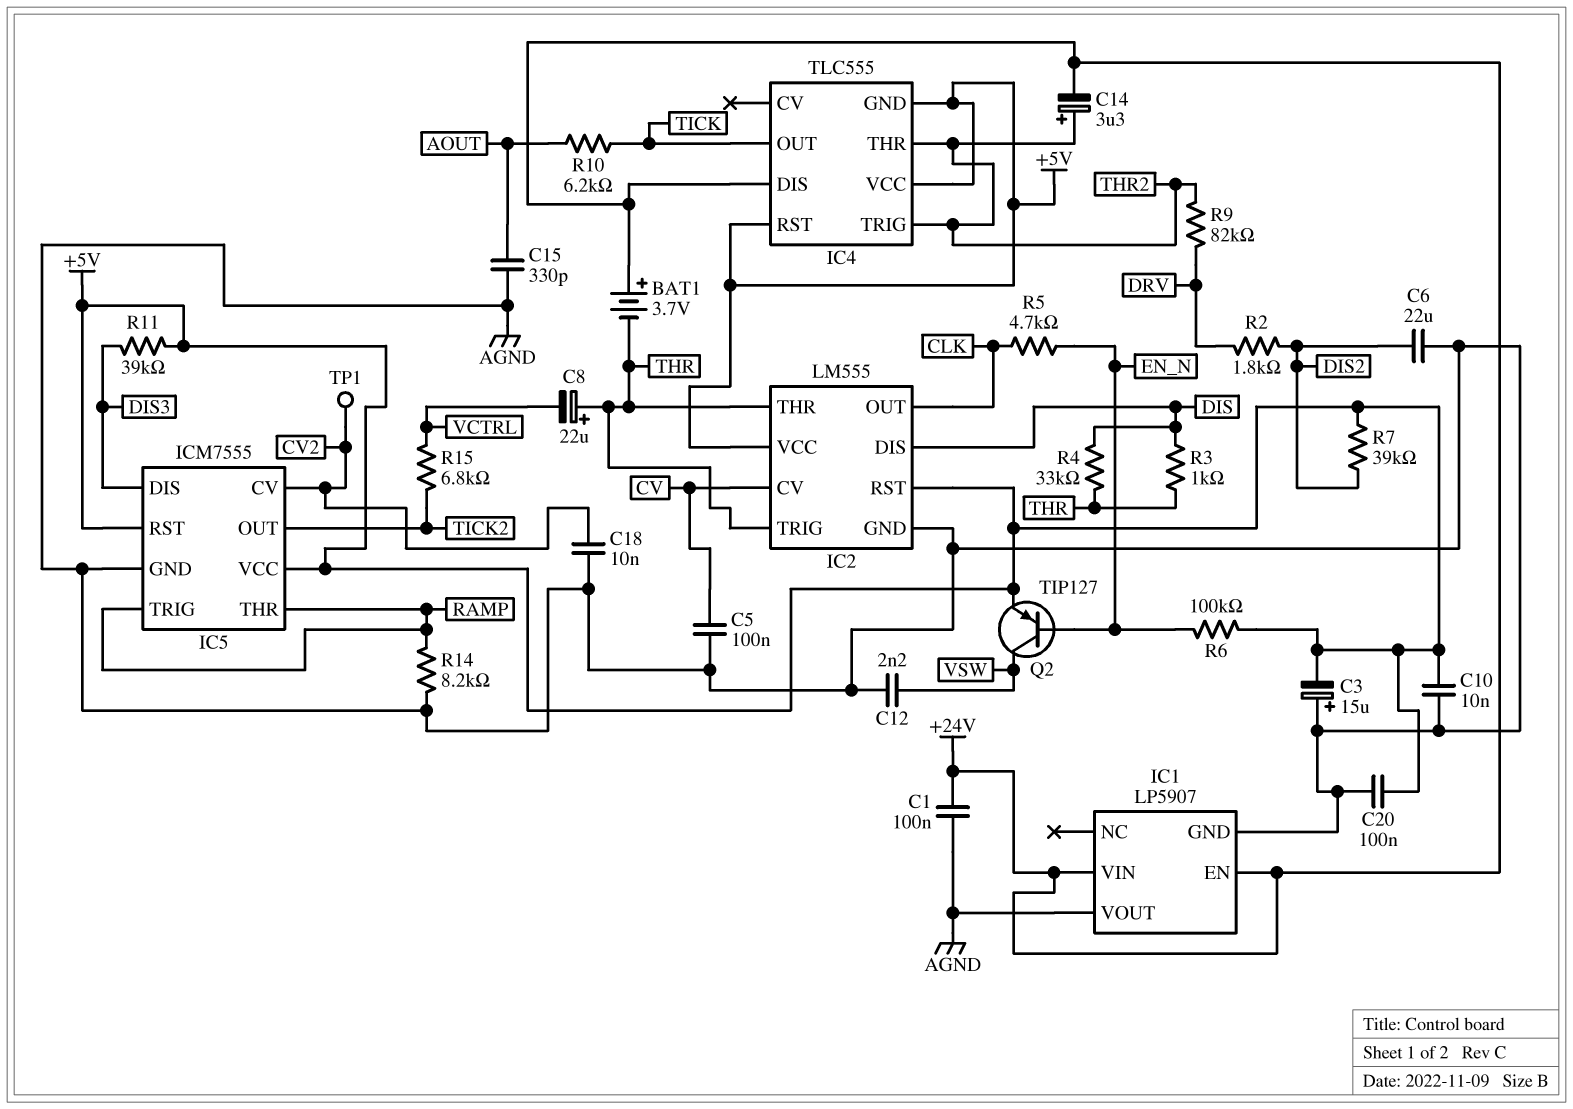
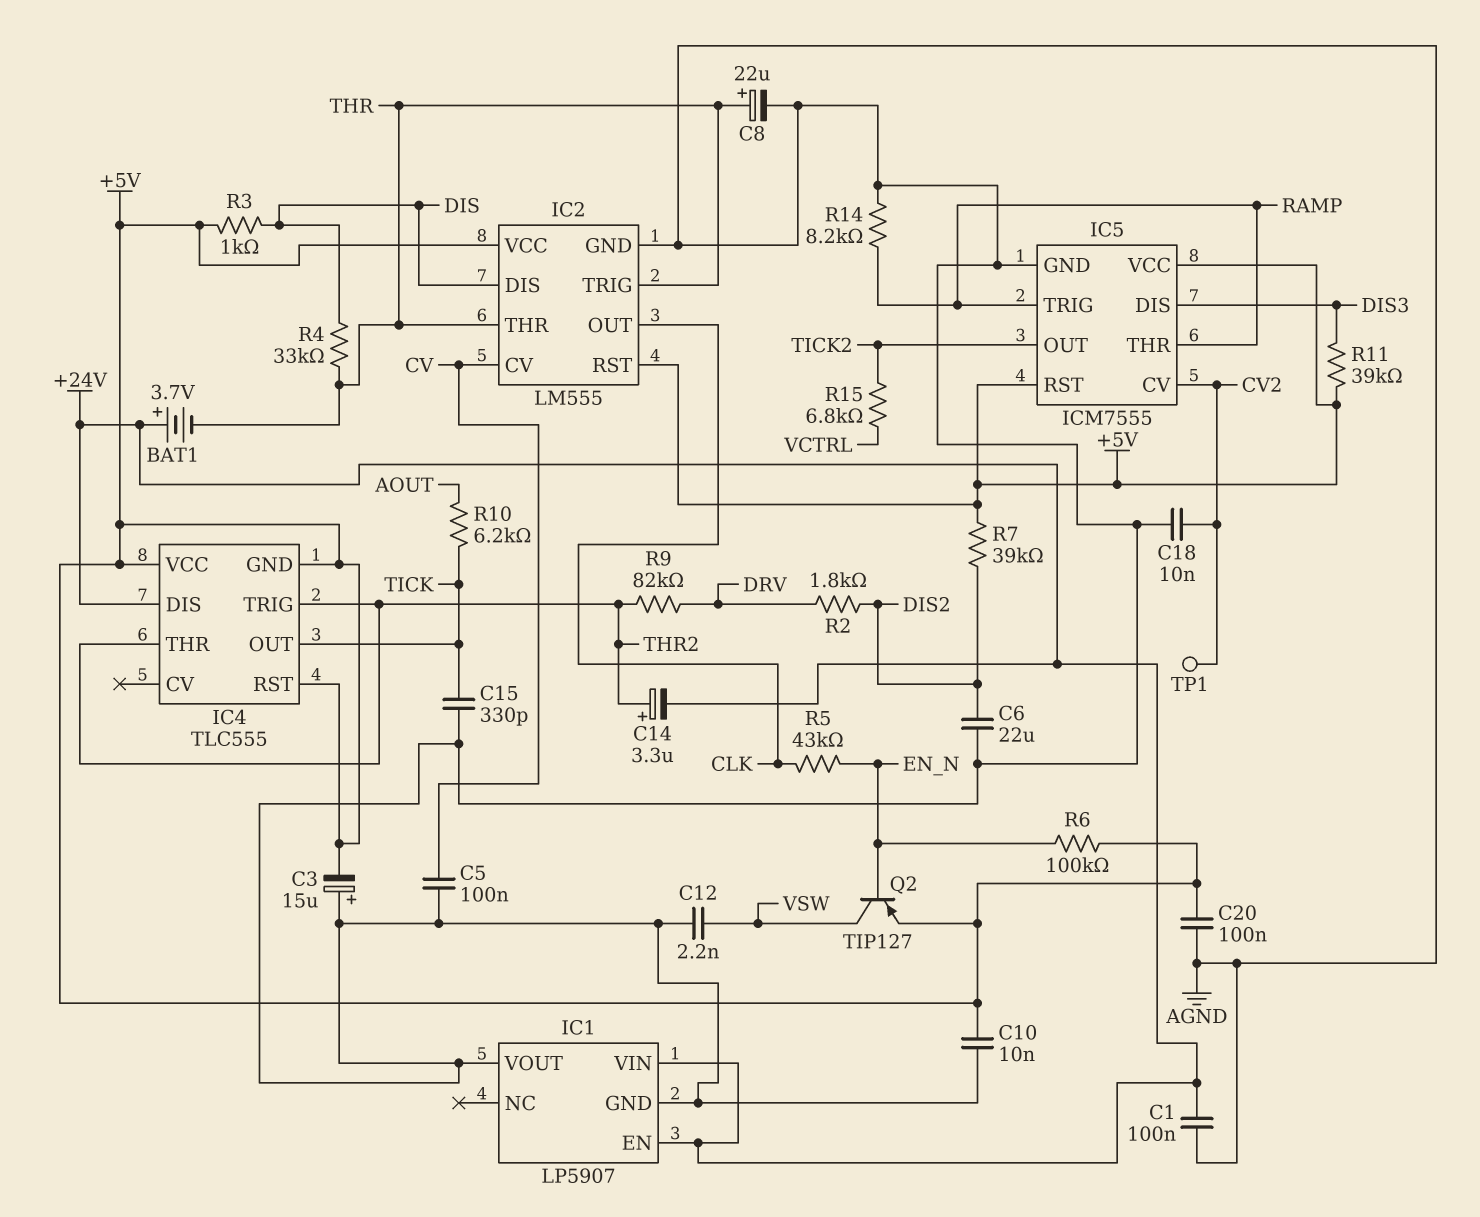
C8: 22uF (plus THR, minus VCTRL) -> 22uF (plus THR, minus AGND)
C15: 330pF (AGND, AOUT) -> 330pF (AGND, TICK)
R3: 1k (DIS, THR) -> 1k (+5V, DIS)
R5: 4.7k (CLK, EN_N) -> 43k (CLK, EN_N)

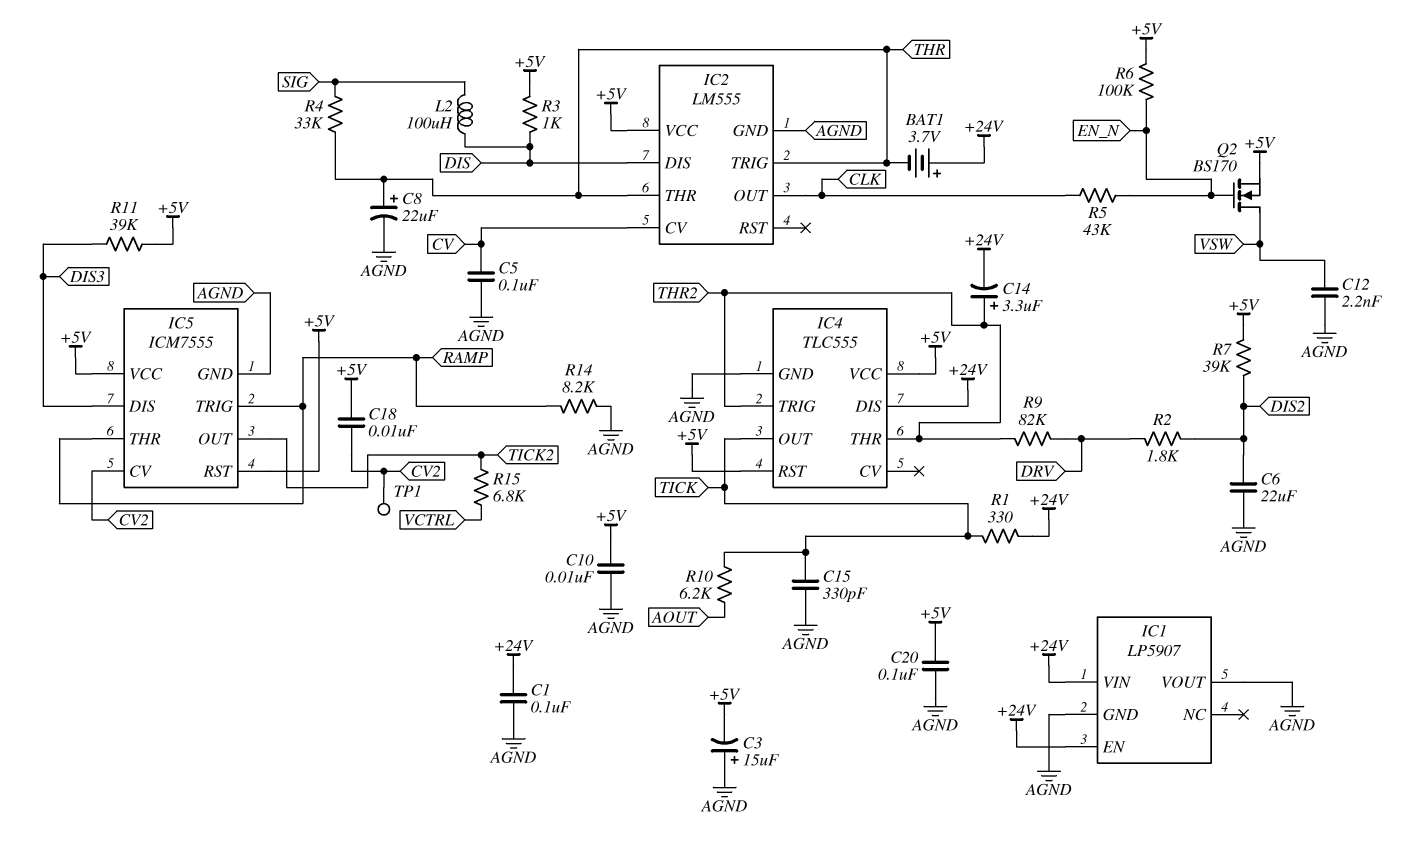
C18: 10nF (AGND, CV2) -> 10nF (+5V, CV2)
IC2 pin RST: +5V -> none
IC4 pin GND: +5V -> AGND
L2: none -> 100uH (DIS, SIG)
Q2: PNP TIP127 (B EN_N, C VSW, E +5V) -> NMOS BS170 (G EN_N, D VSW, S +5V)
R1: none -> 330 (+24V, TICK)
R4: 33k (DIS, THR) -> 33k (SIG, THR)

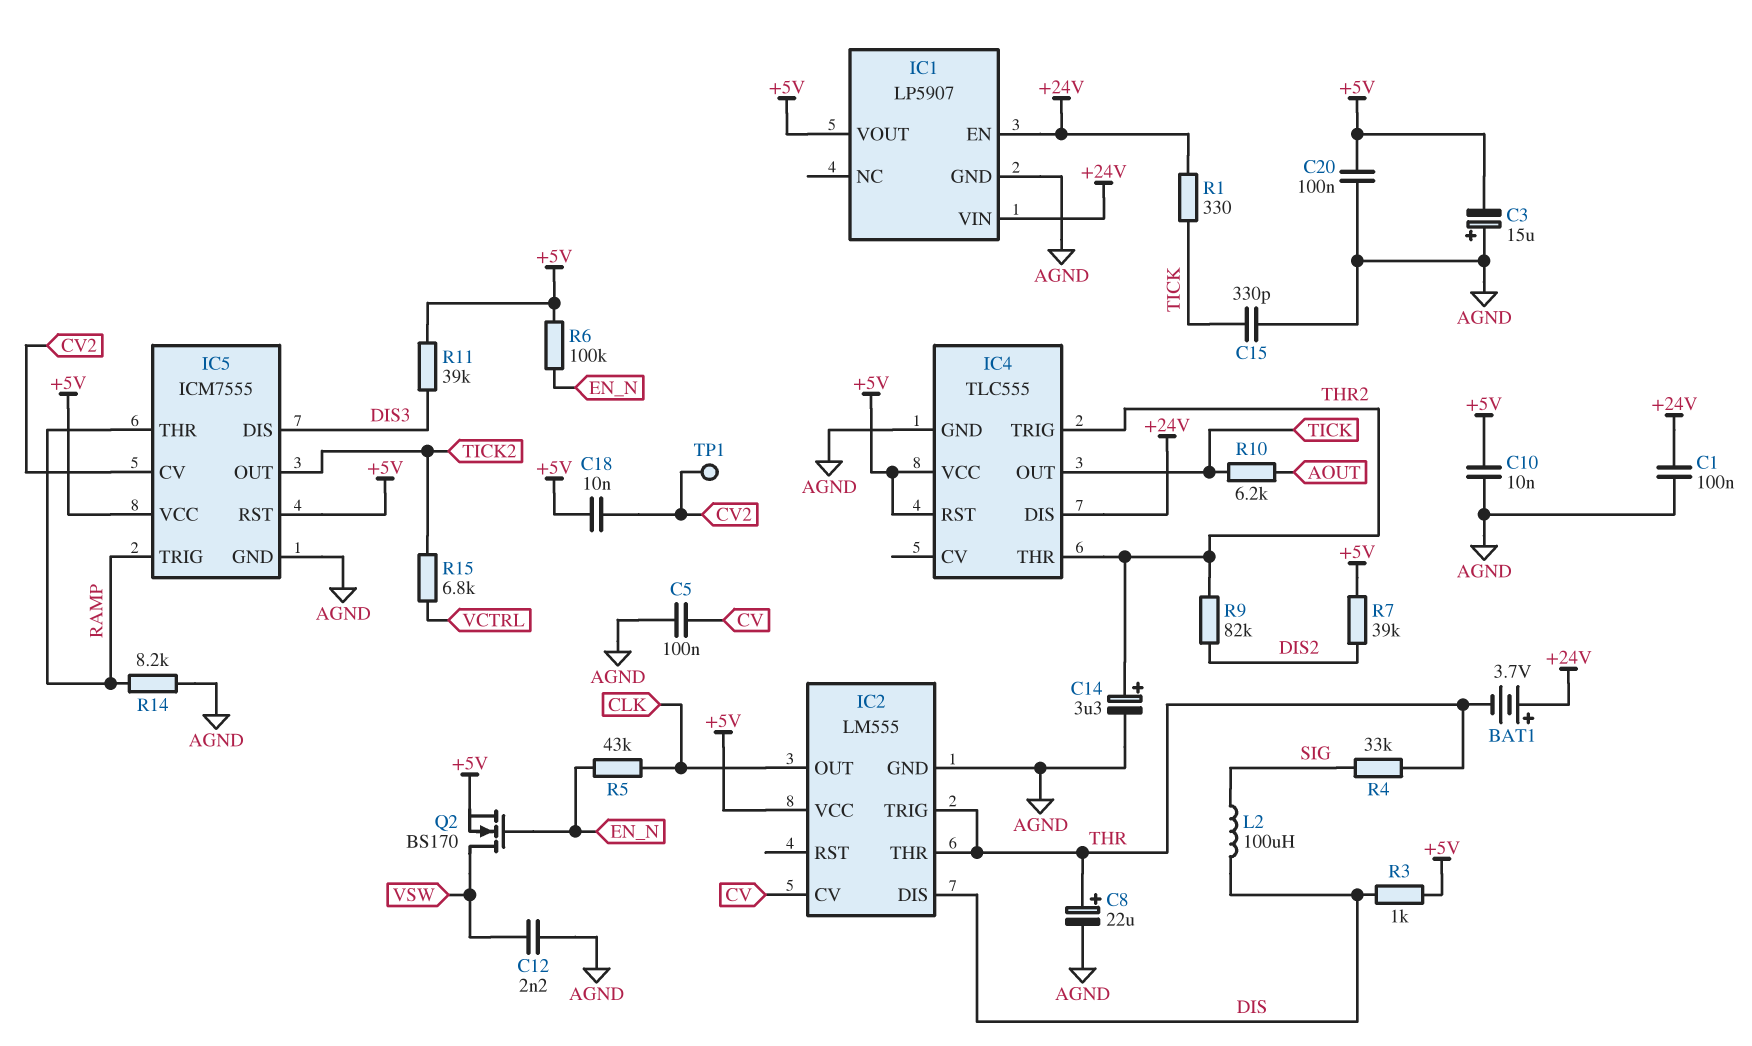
C6: 22uF (AGND, DIS2) -> none
C14: 3.3uF (plus THR2, minus +24V) -> 3.3uF (plus THR2, minus AGND)
IC1 pin VOUT: AGND -> +5V
R2: 1.8k (DIS2, DRV) -> none
R9: 82k (DRV, THR2) -> 82k (DIS2, THR2)

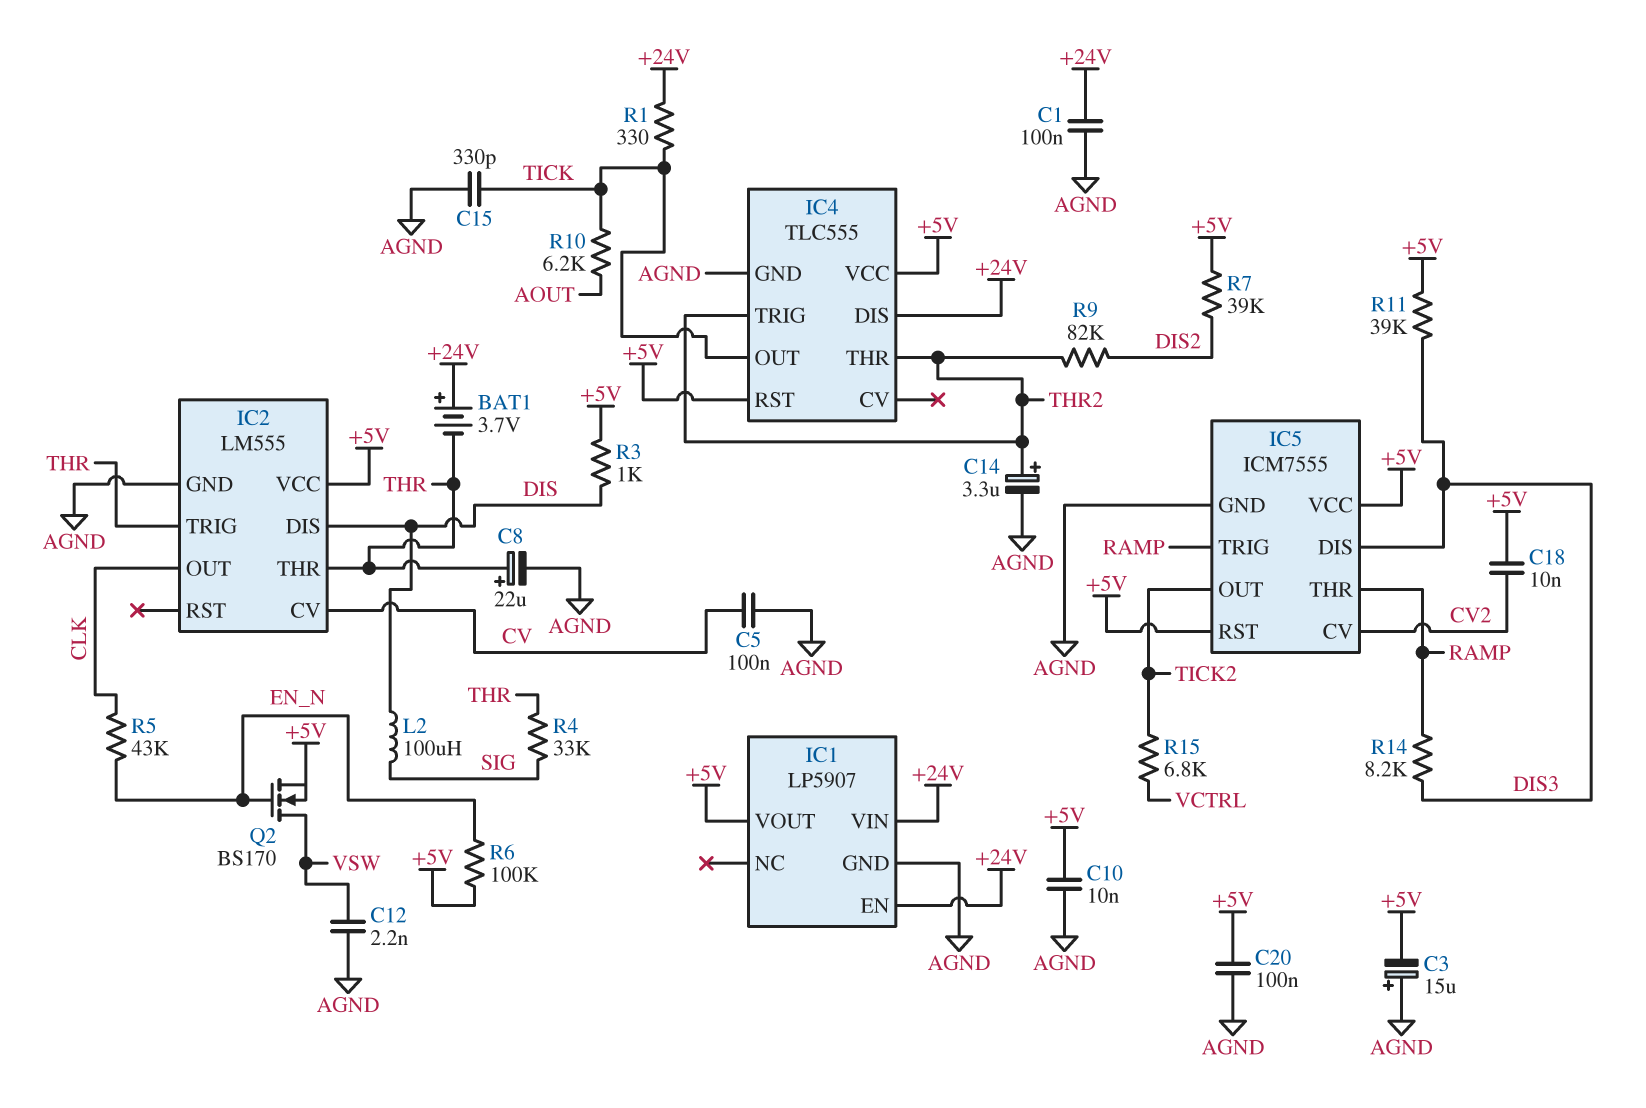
R14: 8.2k (AGND, RAMP) -> 8.2k (DIS3, RAMP)
TP1: test point (CV2) -> none

